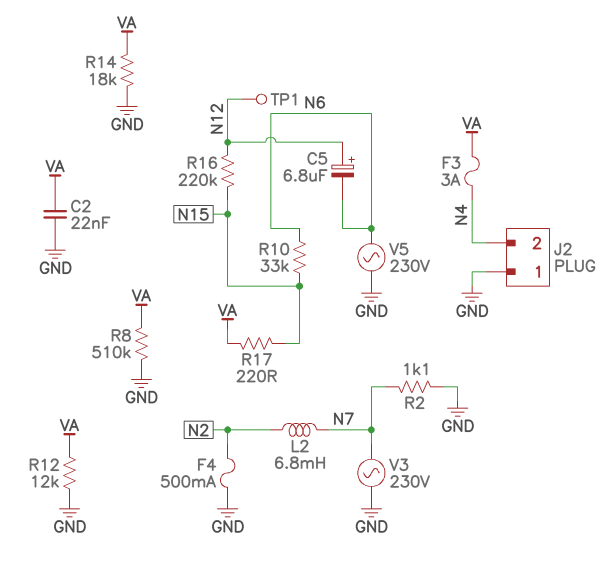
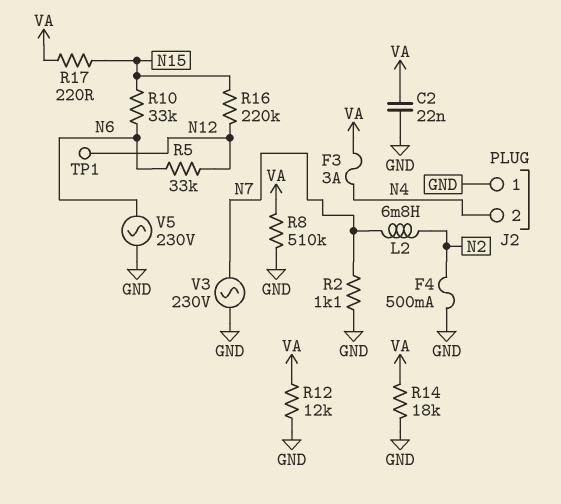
C5: 6.8uF (plus N12, minus N6) -> none
R5: none -> 33k (N6, N12)

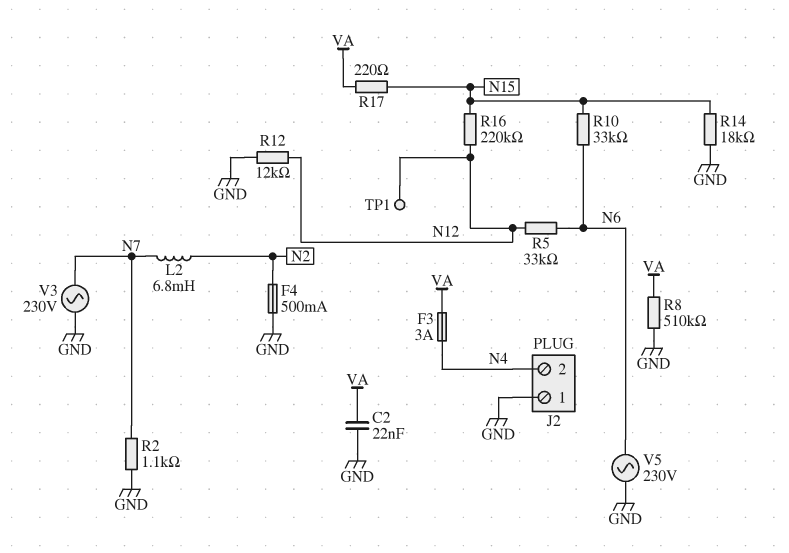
R12: 12k (GND, VA) -> 12k (GND, N12)
R14: 18k (GND, VA) -> 18k (GND, N15)

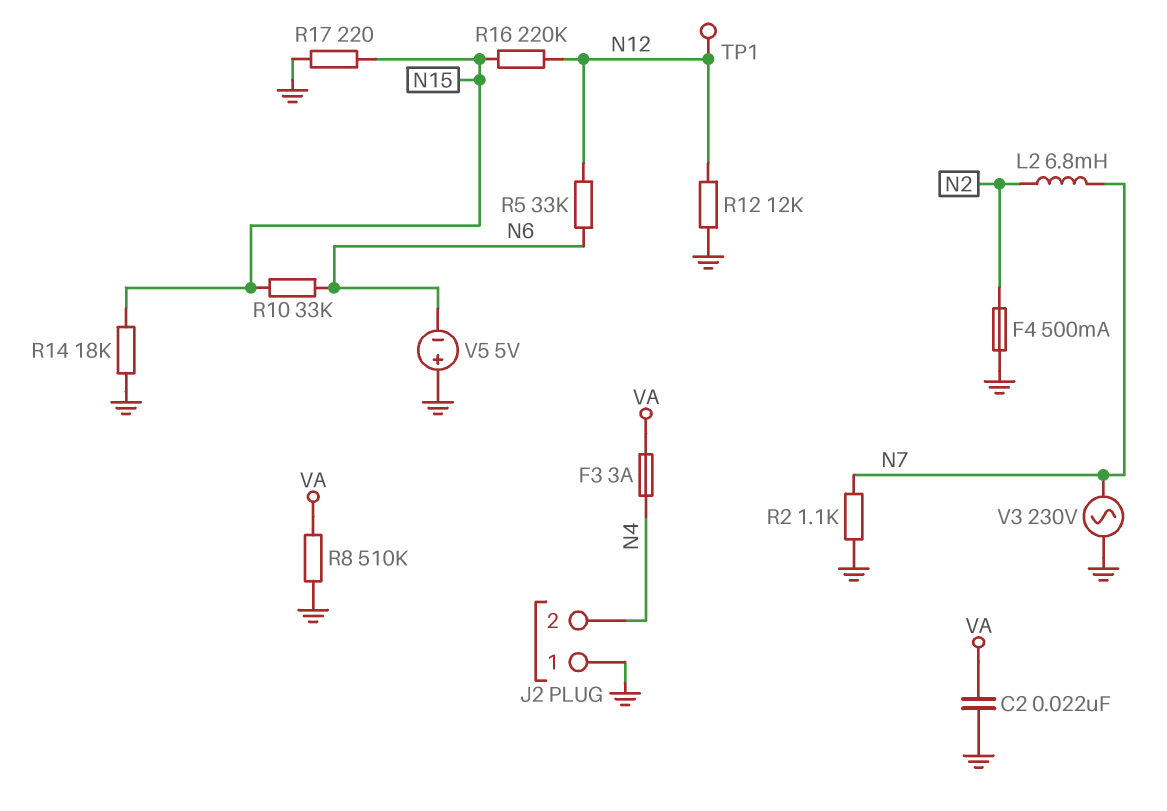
R17: 220 (N15, VA) -> 220 (GND, N15)
V5: AC 230V (GND, N6) -> 5V (plus GND, minus N6)

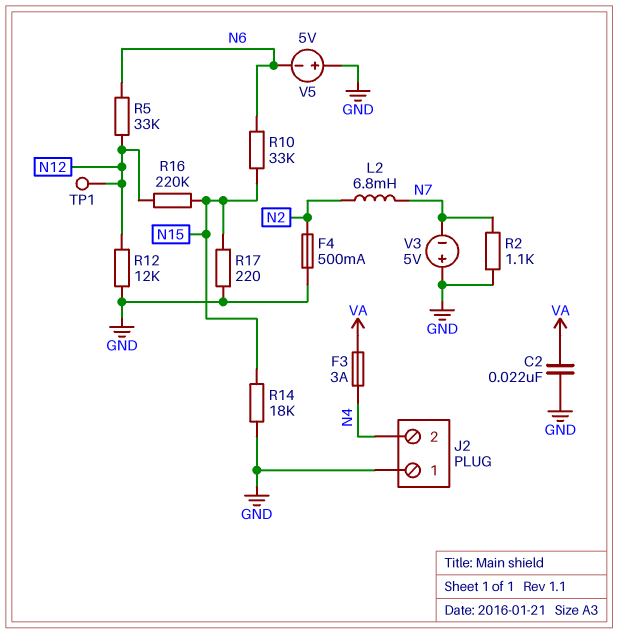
R8: 510k (GND, VA) -> none
V3: AC 230V (GND, N7) -> 5V (plus GND, minus N7)

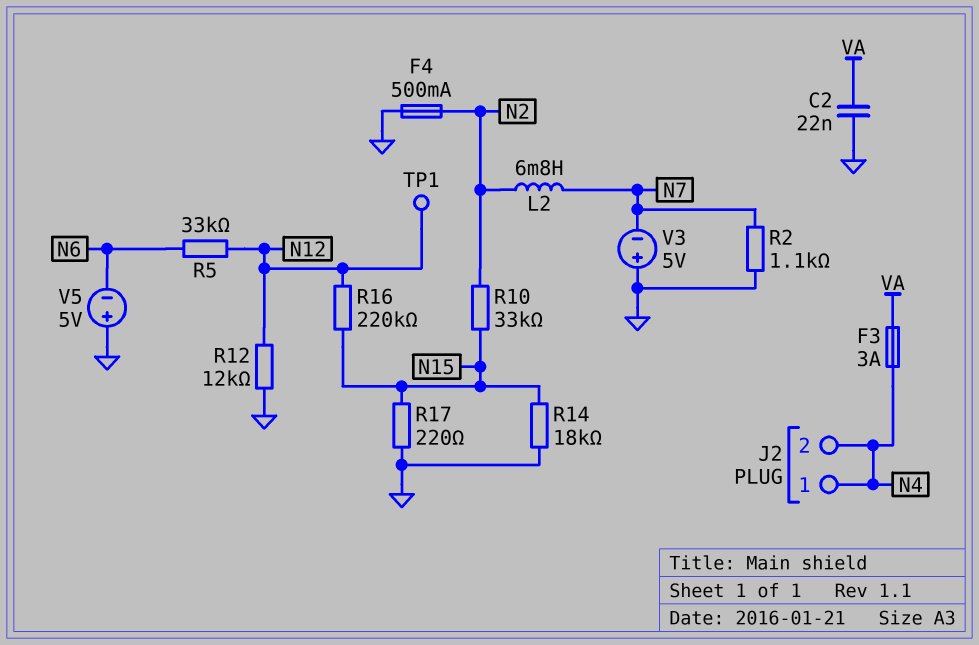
J2 pin 1: GND -> N4
R10: 33k (N6, N15) -> 33k (N2, N15)

